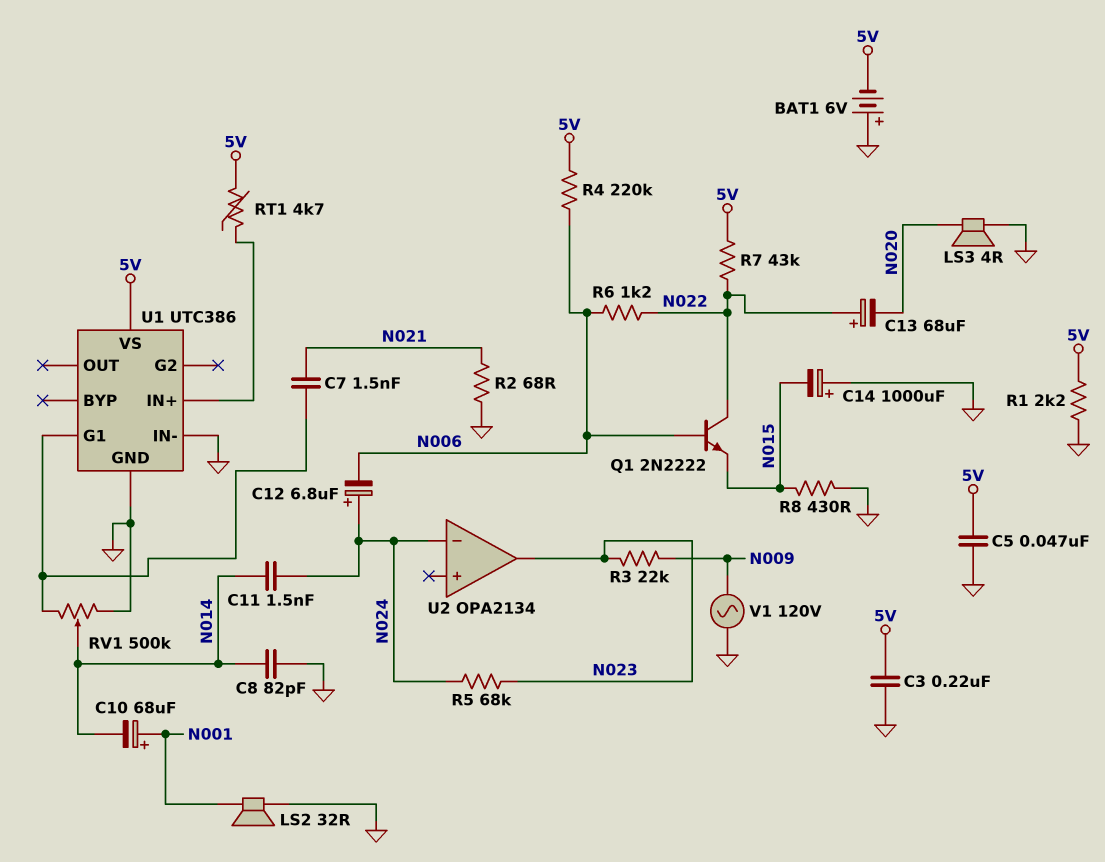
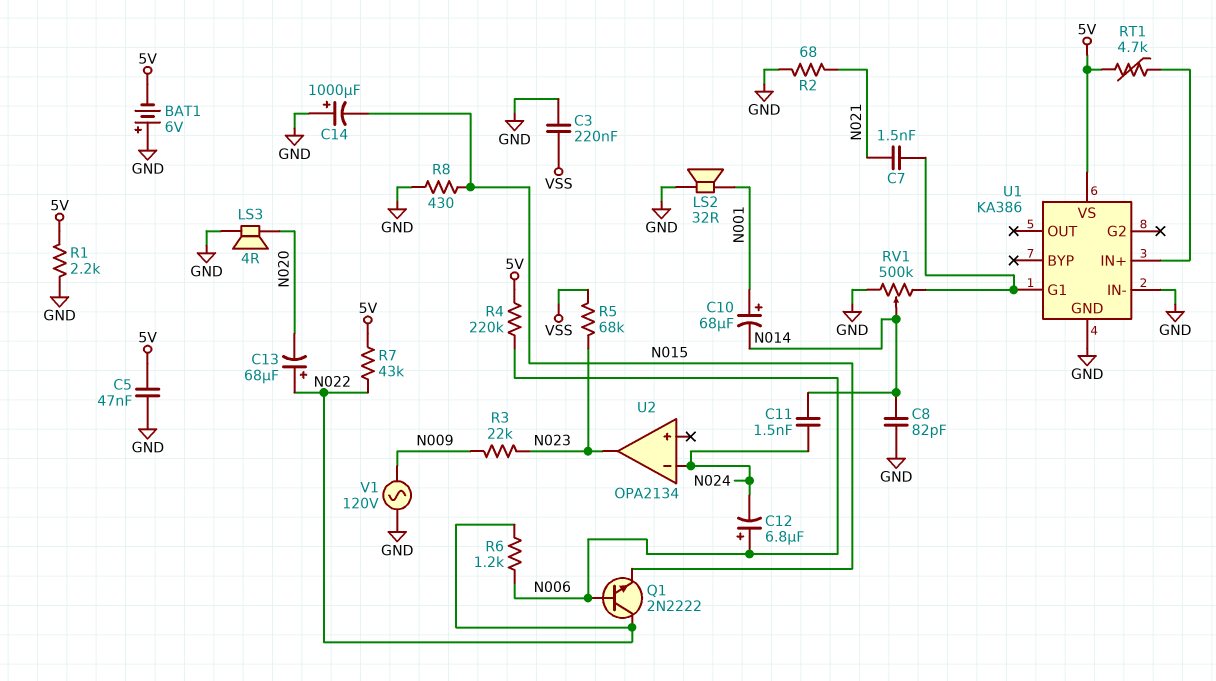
C3: 220nF (5V, GND) -> 220nF (GND, VSS)
C12: 6.8uF (plus N024, minus N006) -> 6.8uF (plus N006, minus N024)
R5: 68k (N023, N024) -> 68k (N023, VSS)
U1: UTC386 -> KA386

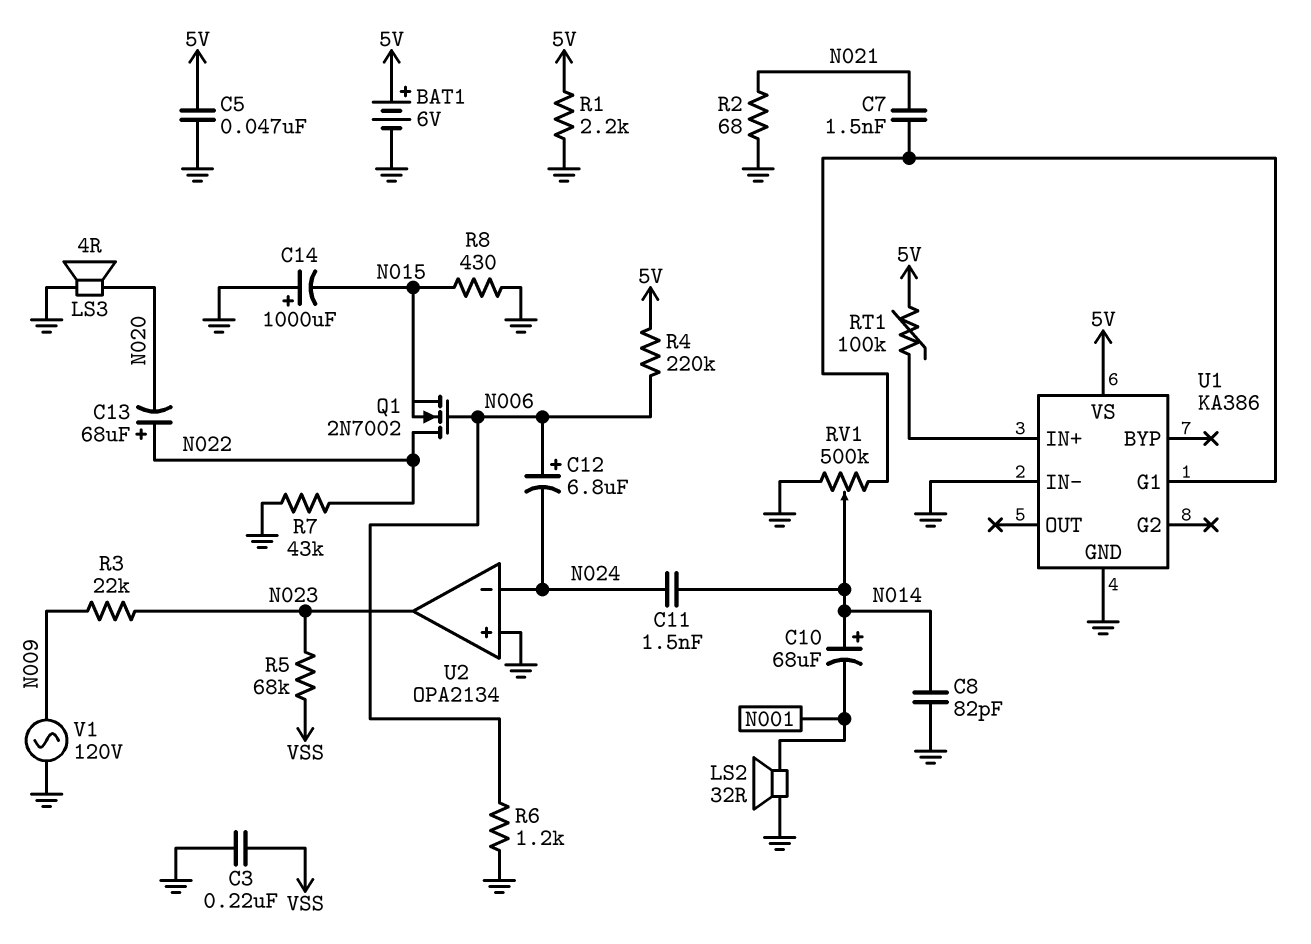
BAT1: 6V (plus GND, minus 5V) -> 6V (plus 5V, minus GND)
C10: 68uF (plus N001, minus N014) -> 68uF (plus N014, minus N001)
Q1: NPN 2N2222 (B N006, C N022, E N015) -> NMOS 2N7002 (G N006, D N022, S N015)
R6: 1.2k (N006, N022) -> 1.2k (GND, N006)
R7: 43k (5V, N022) -> 43k (GND, N022)
RT1: 4.7k (5V, U1/IN+) -> 100k (5V, U1/IN+)
U2 pin in+: none -> GND

